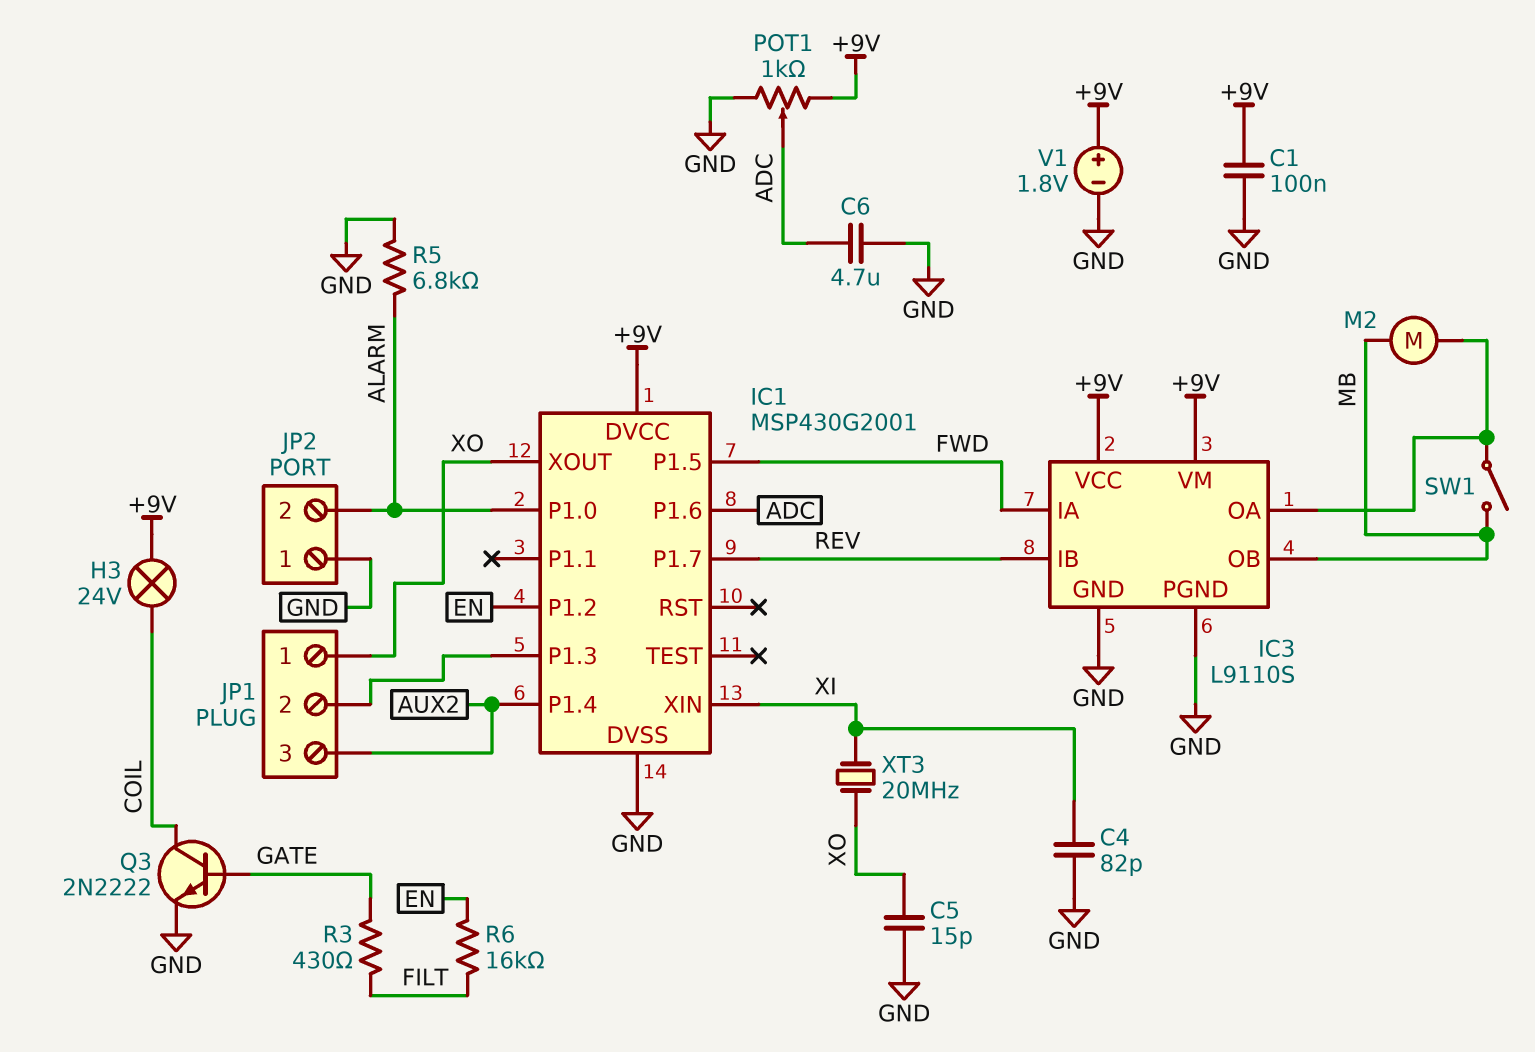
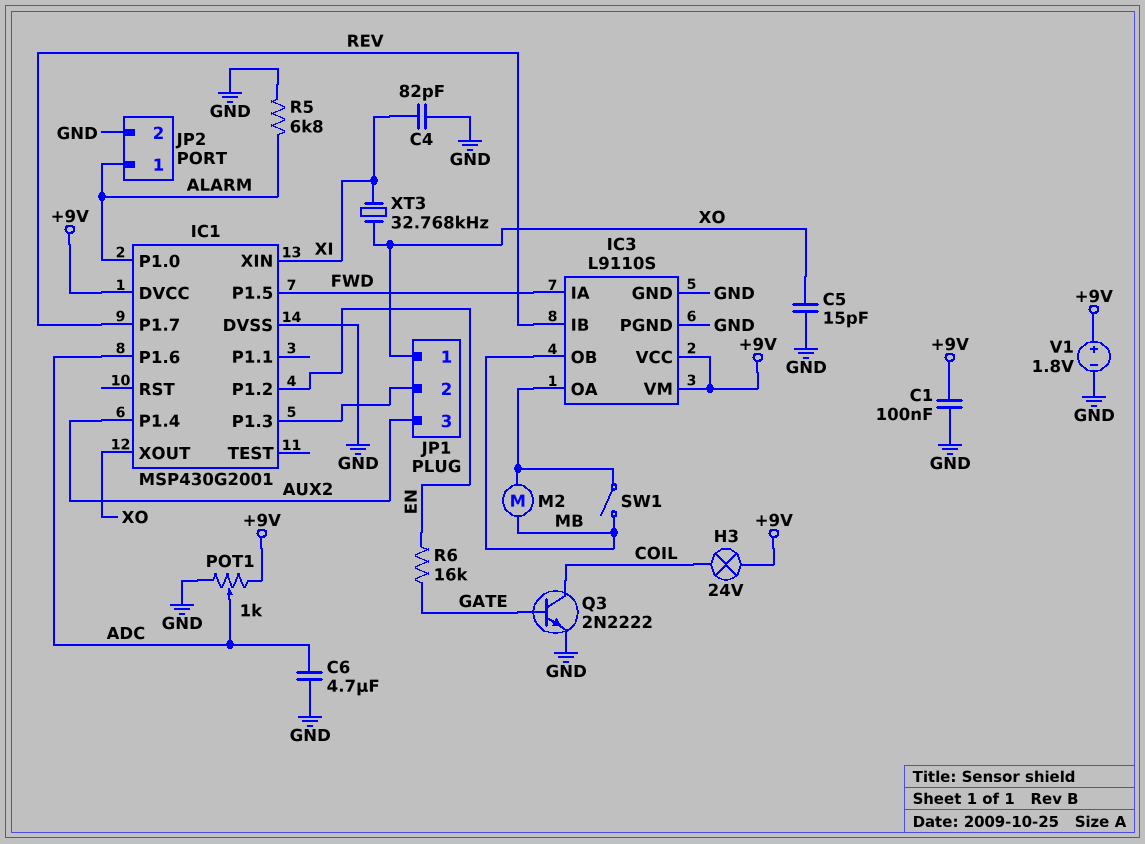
JP2 pin 1: GND -> ALARM
JP2 pin 2: ALARM -> GND
R3: 430 (FILT, GATE) -> none
R6: 16k (EN, FILT) -> 16k (EN, GATE)
XT3: 20MHz (XI, XO) -> 32.768kHz (XI, XO)

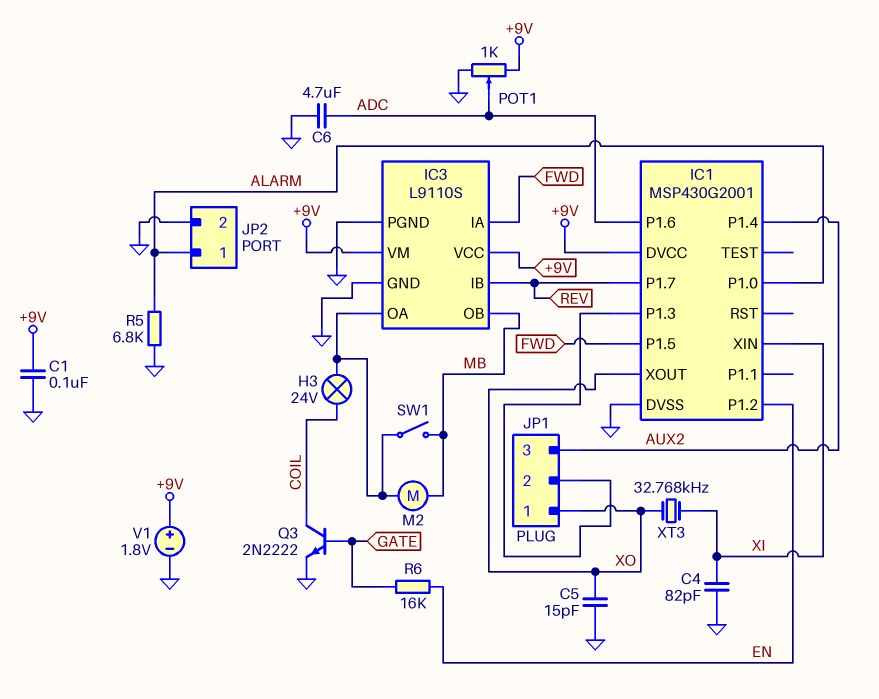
H3: lamp 24V (+9V, COIL) -> lamp 24V (COIL, IC3/OA)

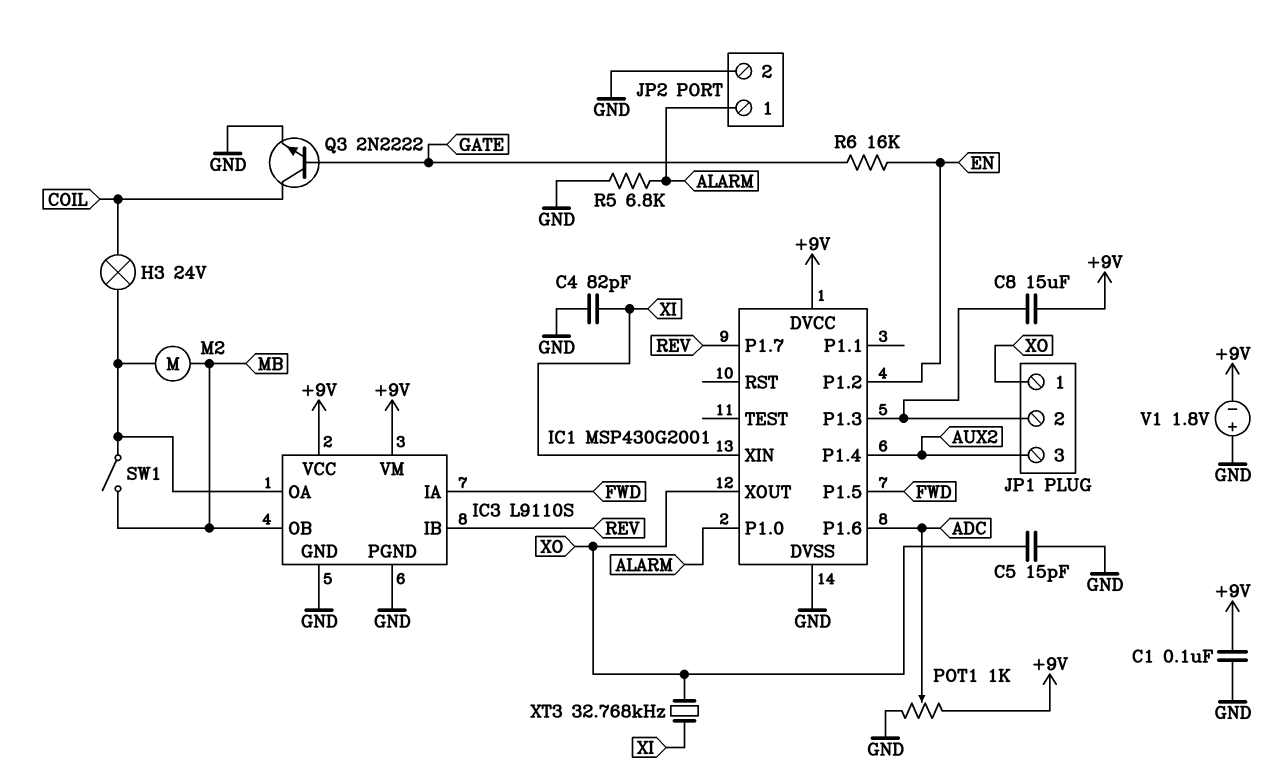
C6: 4.7uF (ADC, GND) -> none
C8: none -> 15uF (+9V, IC1/P1.3)
V1: 1.8V (plus +9V, minus GND) -> 1.8V (plus GND, minus +9V)

